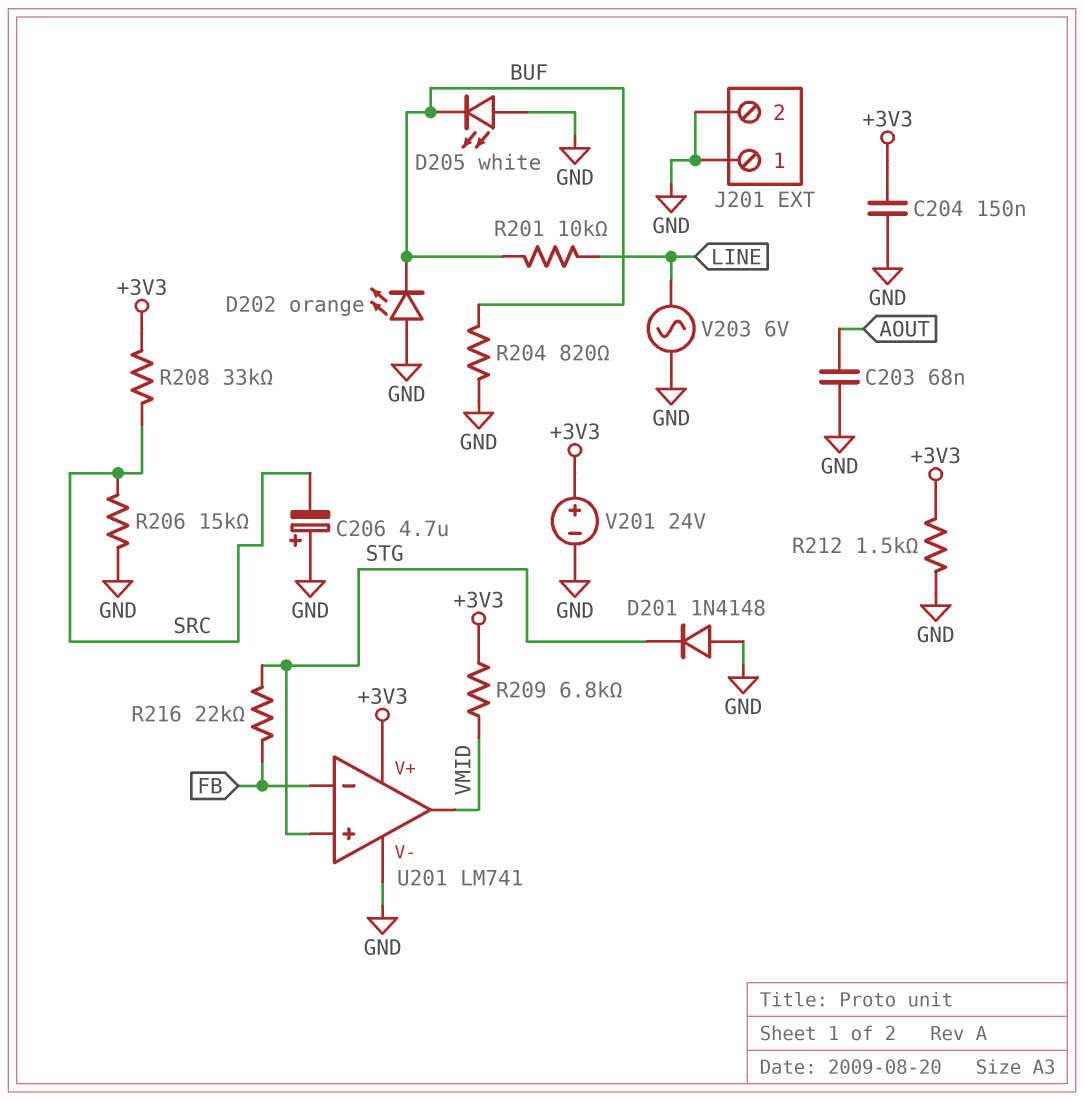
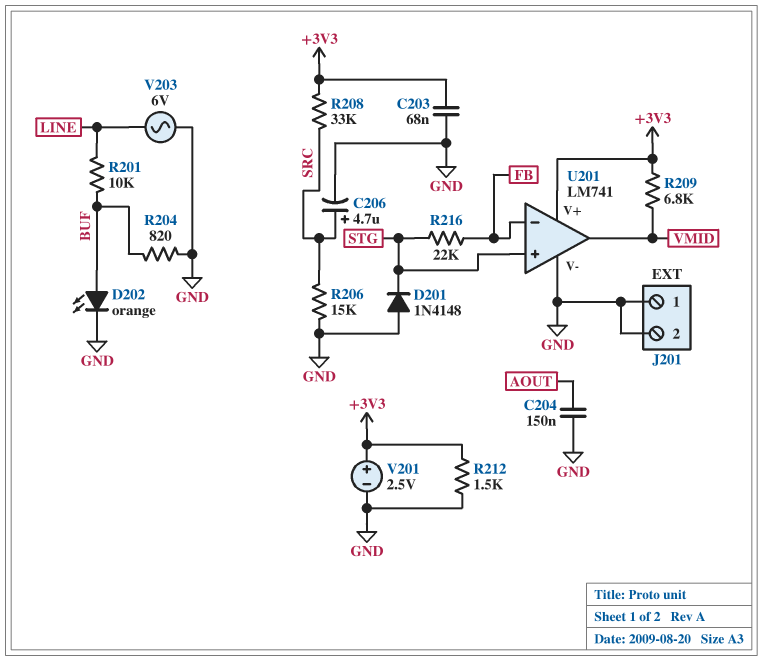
C203: 68nF (AOUT, GND) -> 68nF (+3V3, GND)
C204: 150nF (+3V3, GND) -> 150nF (AOUT, GND)
C206: 4.7uF (plus GND, minus SRC) -> 4.7uF (plus SRC, minus GND)
D202: LED orange (A GND, K BUF) -> LED orange (A BUF, K GND)
D205: LED white (A GND, K BUF) -> none
V201: 24V (plus +3V3, minus GND) -> 2.5V (plus +3V3, minus GND)

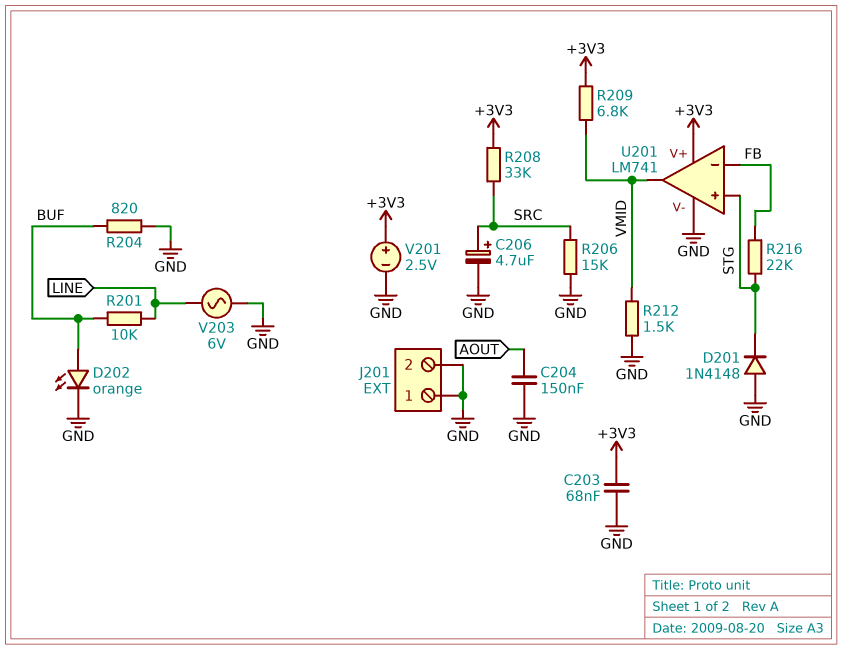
R212: 1.5k (+3V3, GND) -> 1.5k (GND, VMID)

